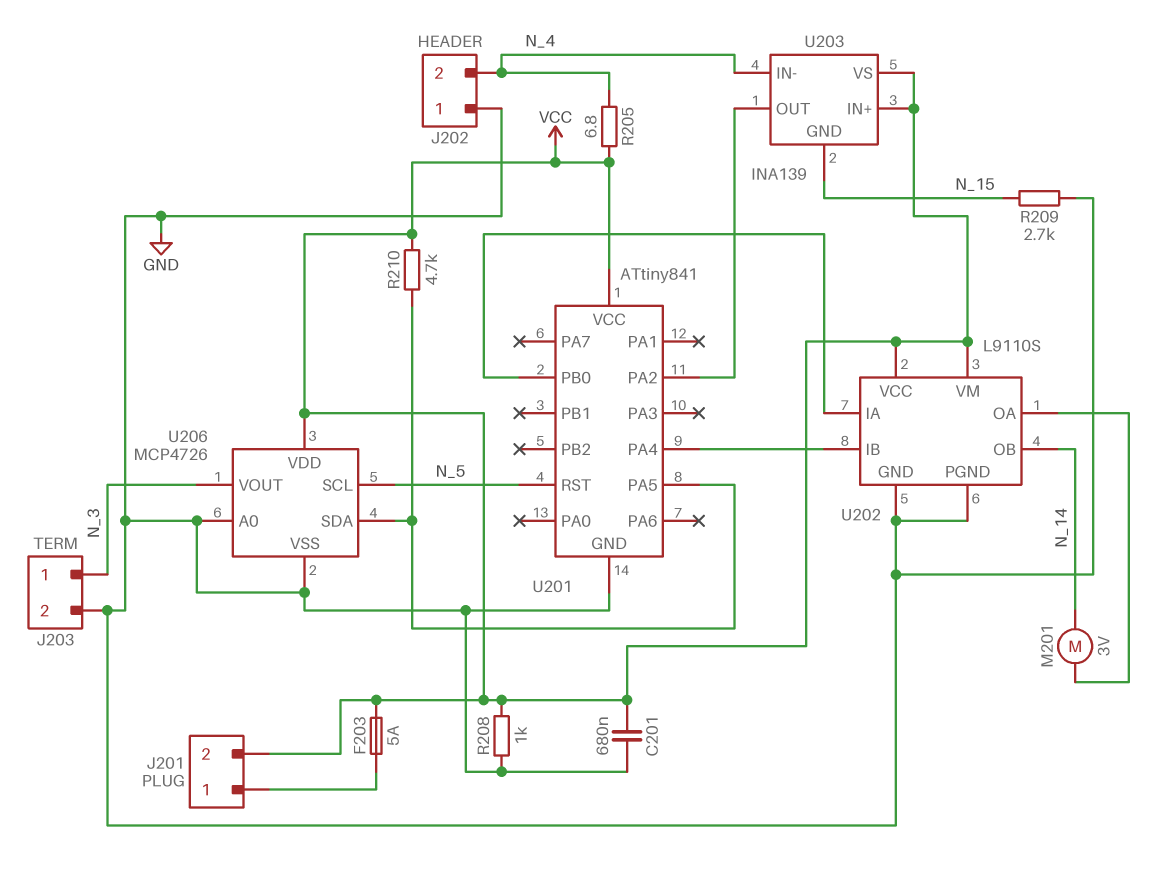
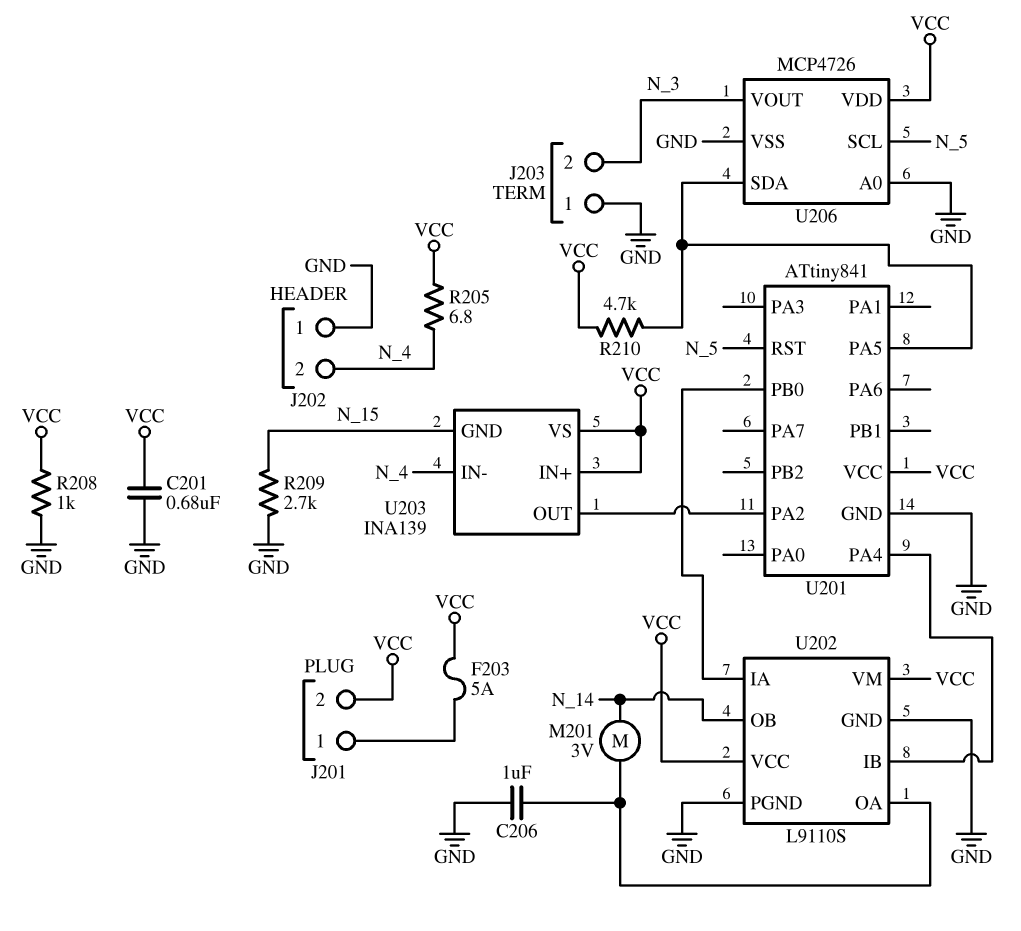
C206: none -> 1uF (GND, U202/OA)
J203 pin 1: N_3 -> GND
J203 pin 2: GND -> N_3

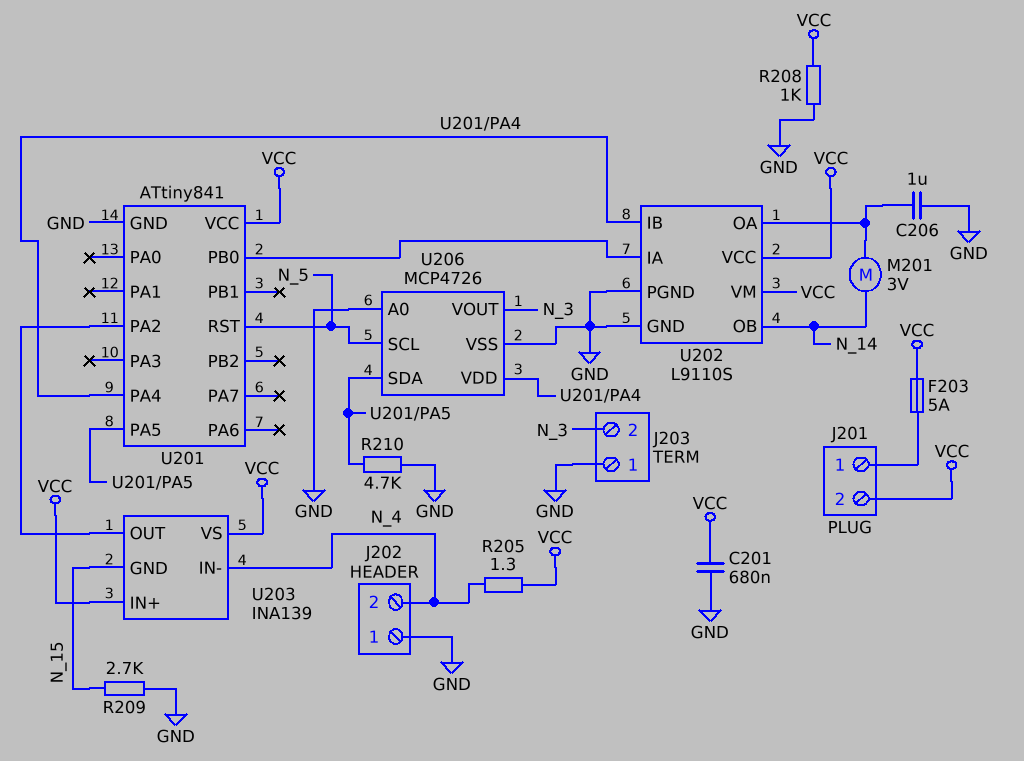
R205: 6.8 (N_4, VCC) -> 1.3 (N_4, VCC)
R210: 4.7k (U201/PA5, VCC) -> 4.7k (GND, U201/PA5)
U206 pin VDD: VCC -> U201/PA4

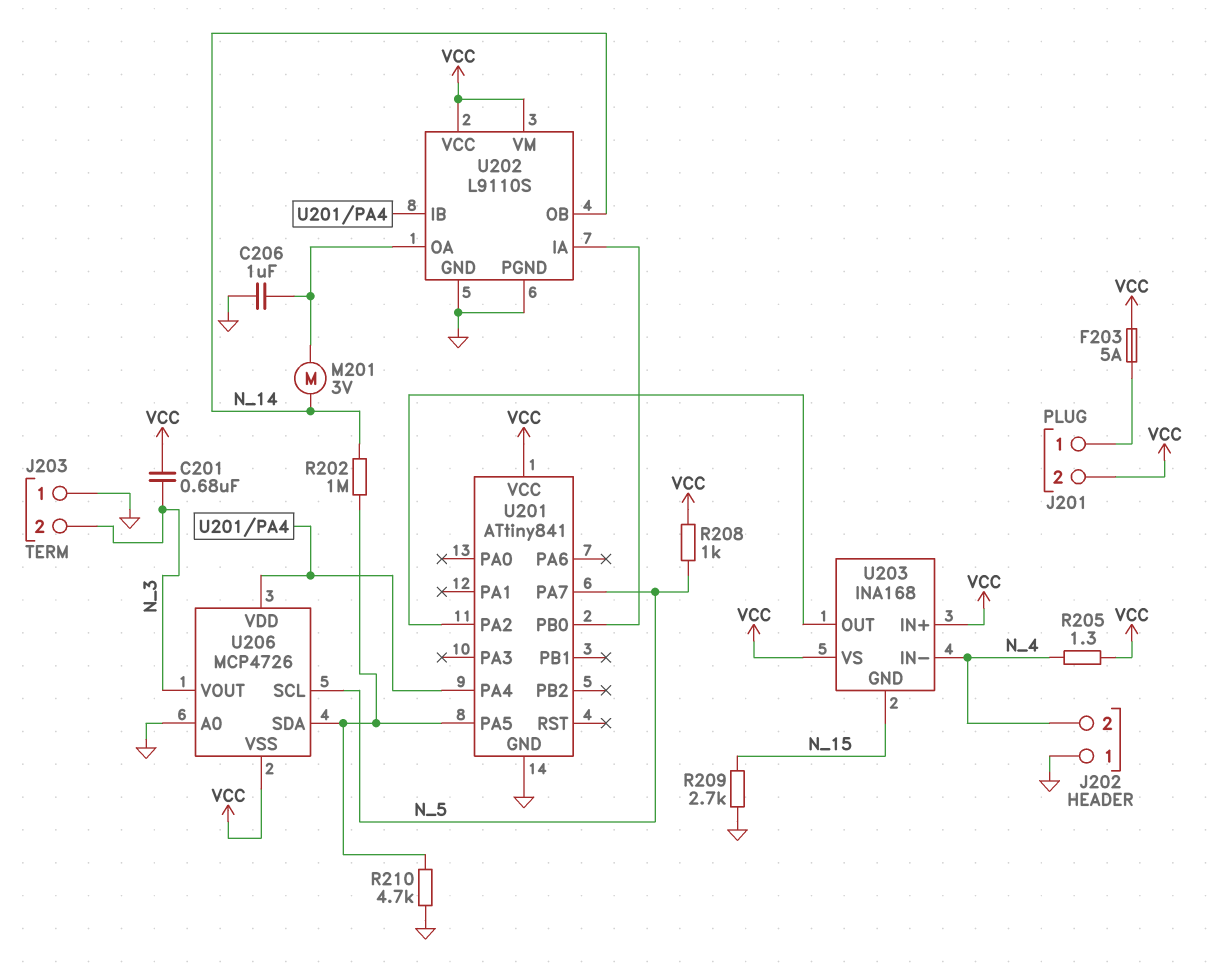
C201: 680nF (GND, VCC) -> 680nF (N_3, VCC)
R202: none -> 1M (N_14, U201/PA5)
R208: 1k (GND, VCC) -> 1k (N_5, VCC)
U201 pin PA7: none -> N_5
U201 pin RST: N_5 -> none
U203: INA139 -> INA168
U206 pin VSS: GND -> VCC

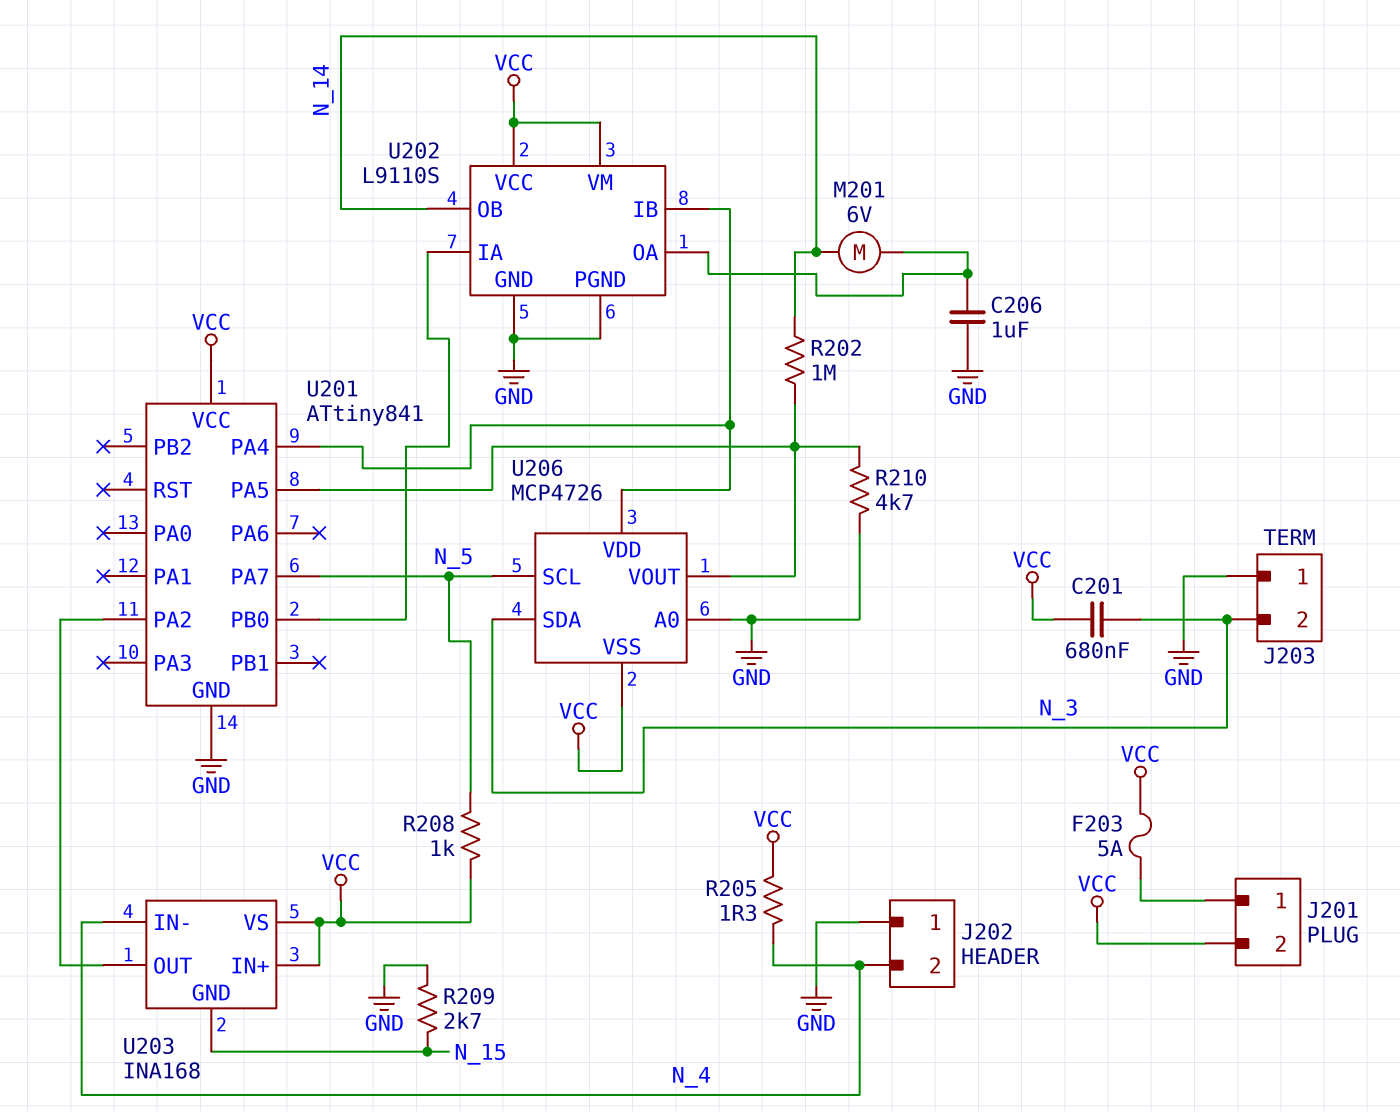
M201: motor 3V (N_14, U202/OA) -> motor 6V (N_14, U202/OA)
U206 pin SDA: U201/PA5 -> N_3
U206 pin VOUT: N_3 -> U201/PA5

